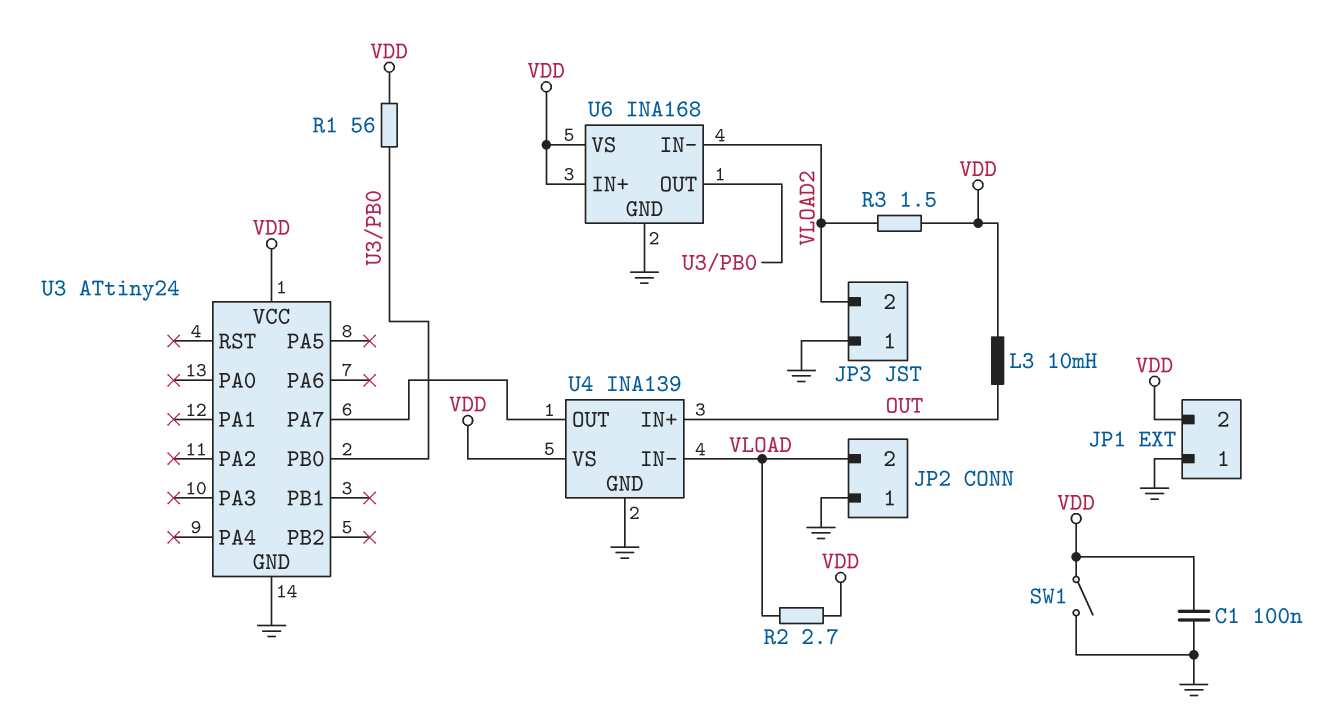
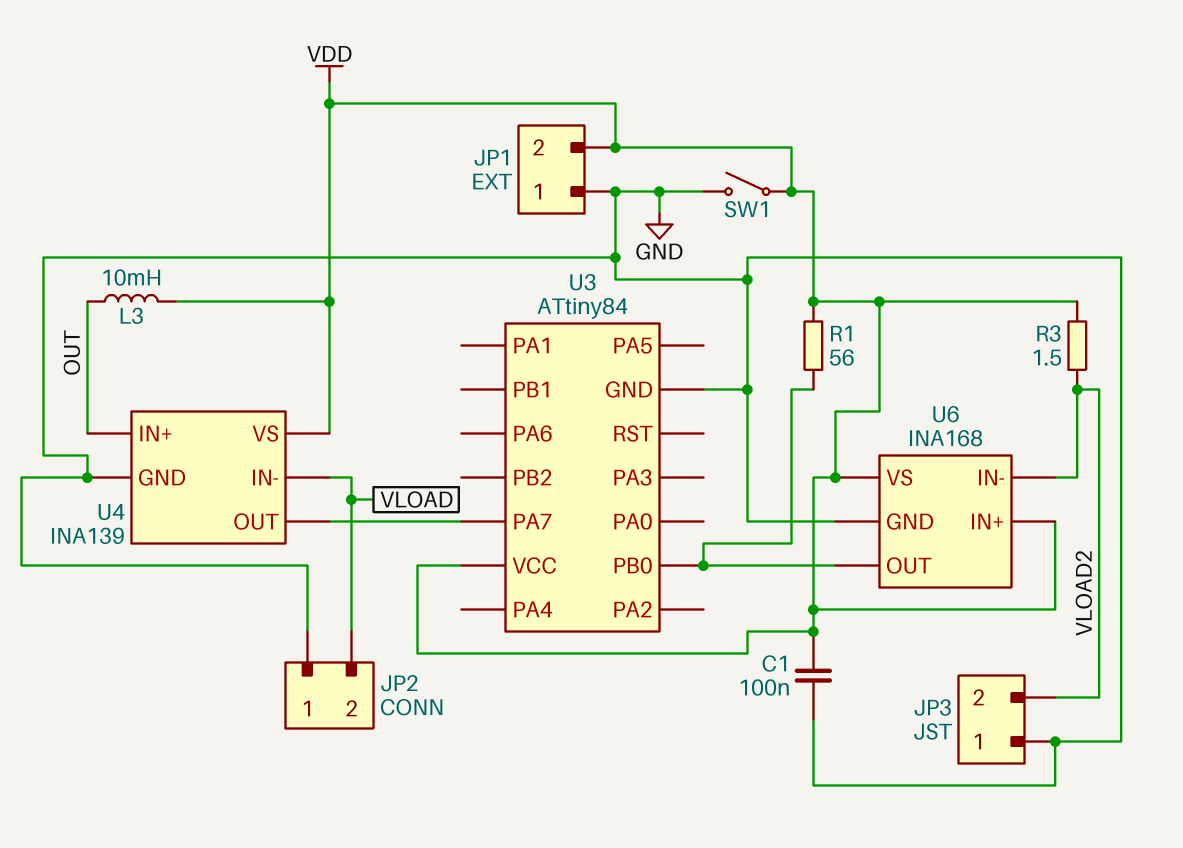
R2: 2.7 (VDD, VLOAD) -> none
U3: ATtiny24 -> ATtiny84

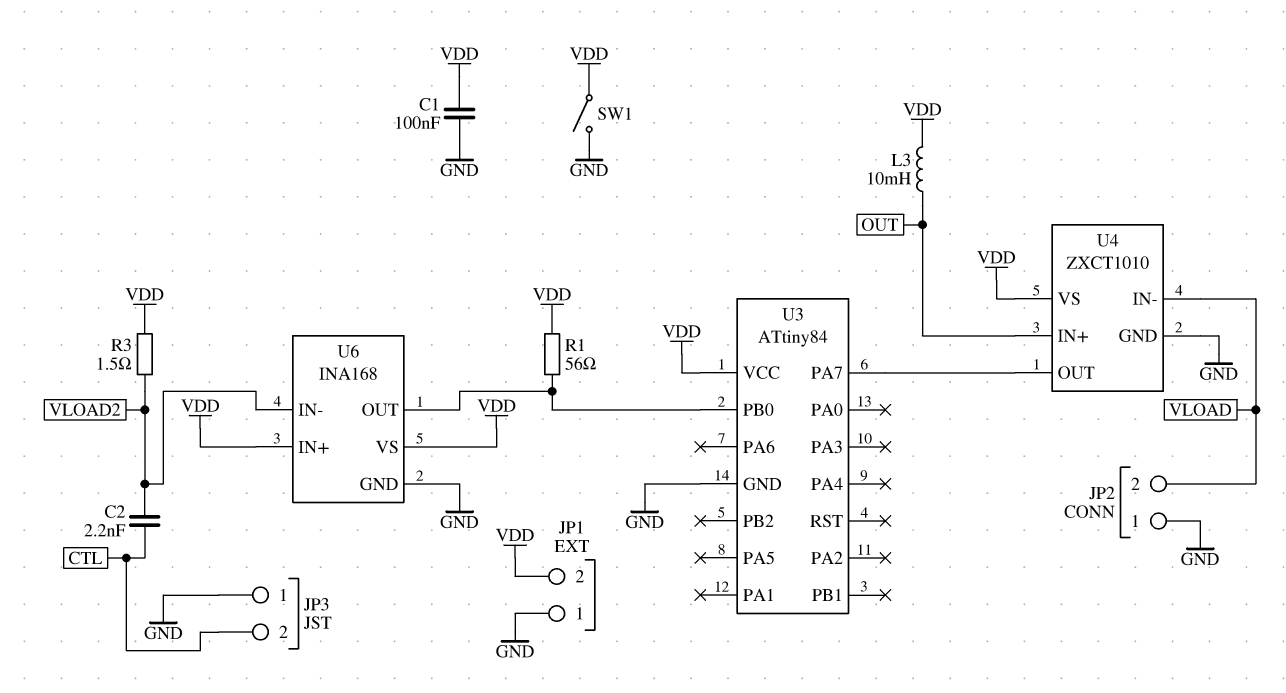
C2: none -> 2.2nF (CTL, VLOAD2)
JP3 pin 2: VLOAD2 -> CTL
U4: INA139 -> ZXCT1010

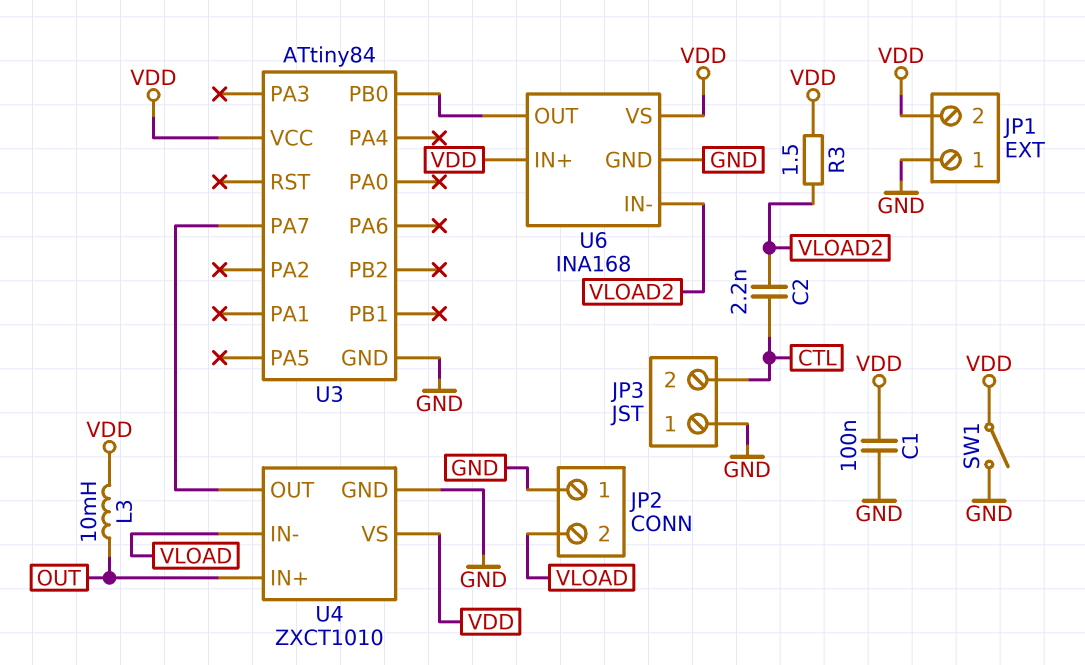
R1: 56 (U3/PB0, VDD) -> none

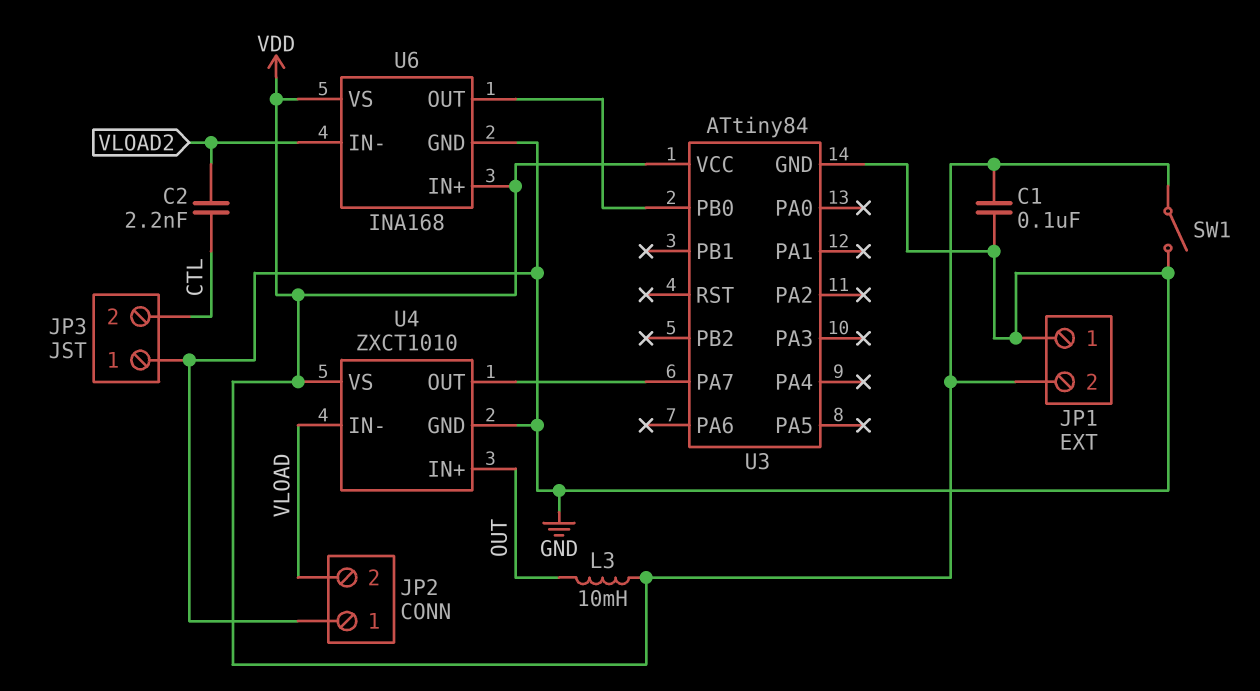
R3: 1.5 (VDD, VLOAD2) -> none

